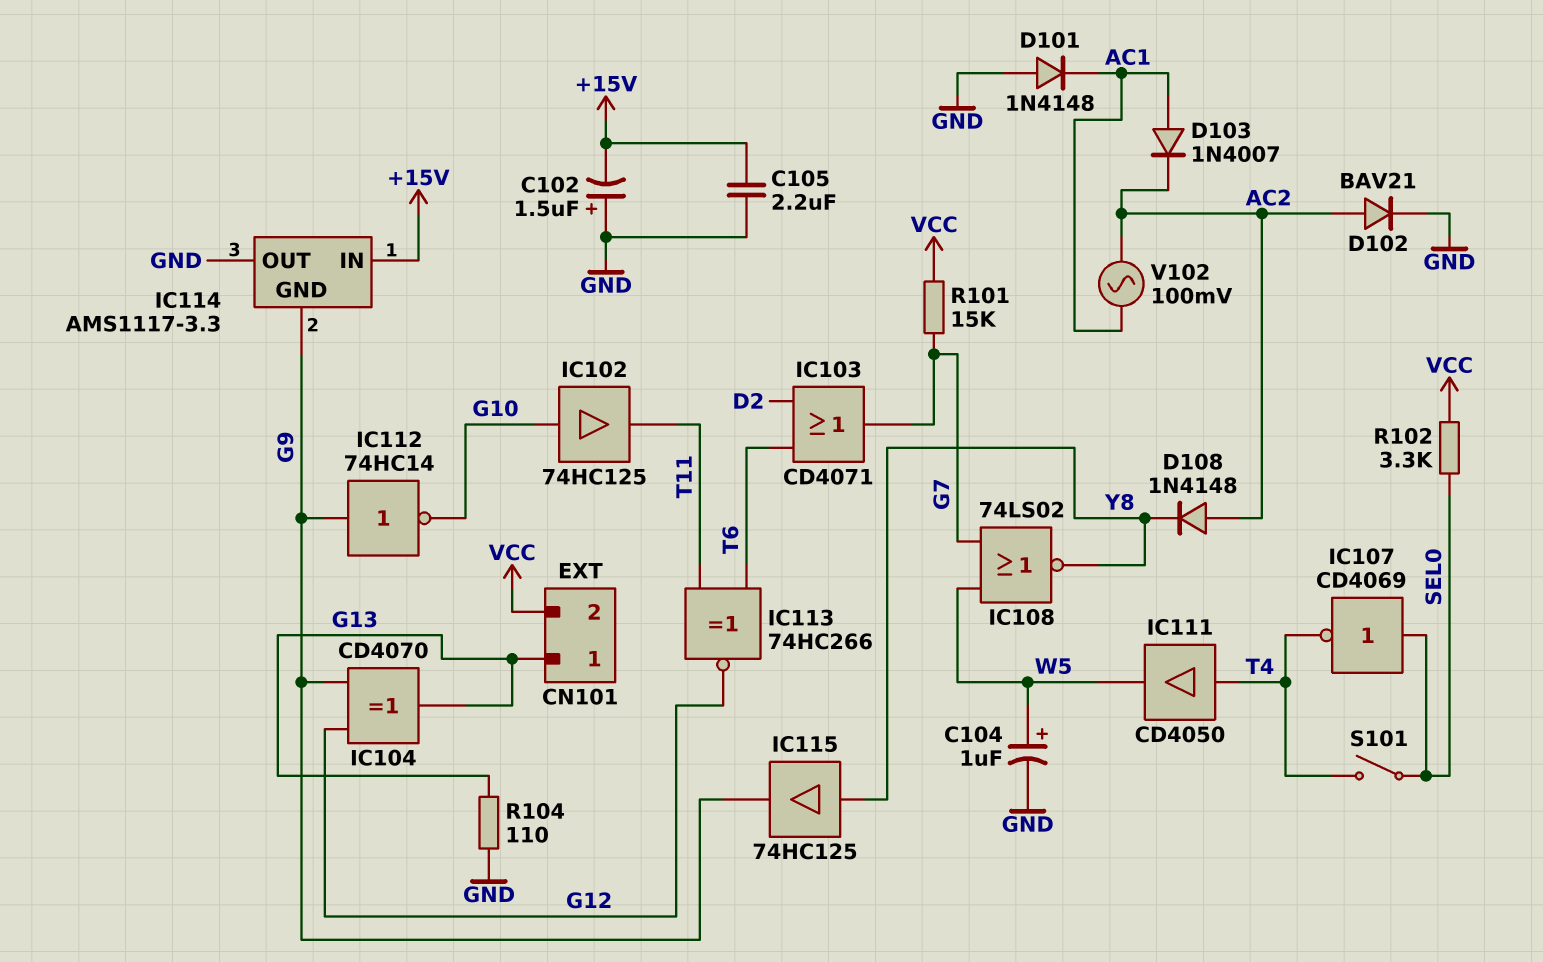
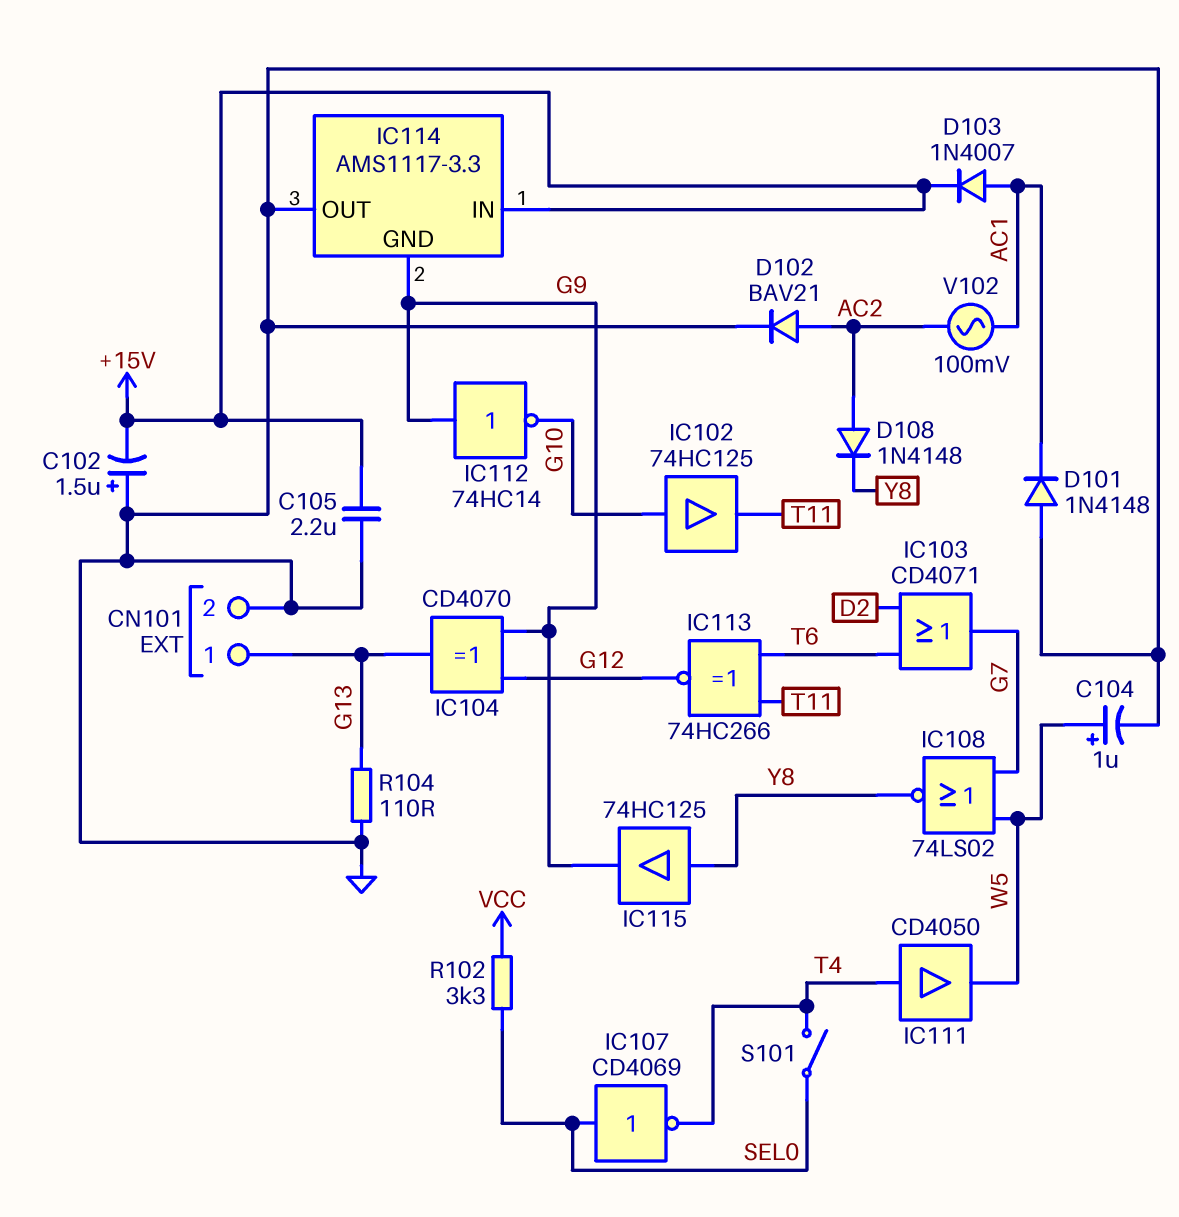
CN101 pin 2: VCC -> GND
D103: diode 1N4007 (A AC1, K AC2) -> diode 1N4007 (A AC1, K +15V)
R101: 15k (G7, VCC) -> none

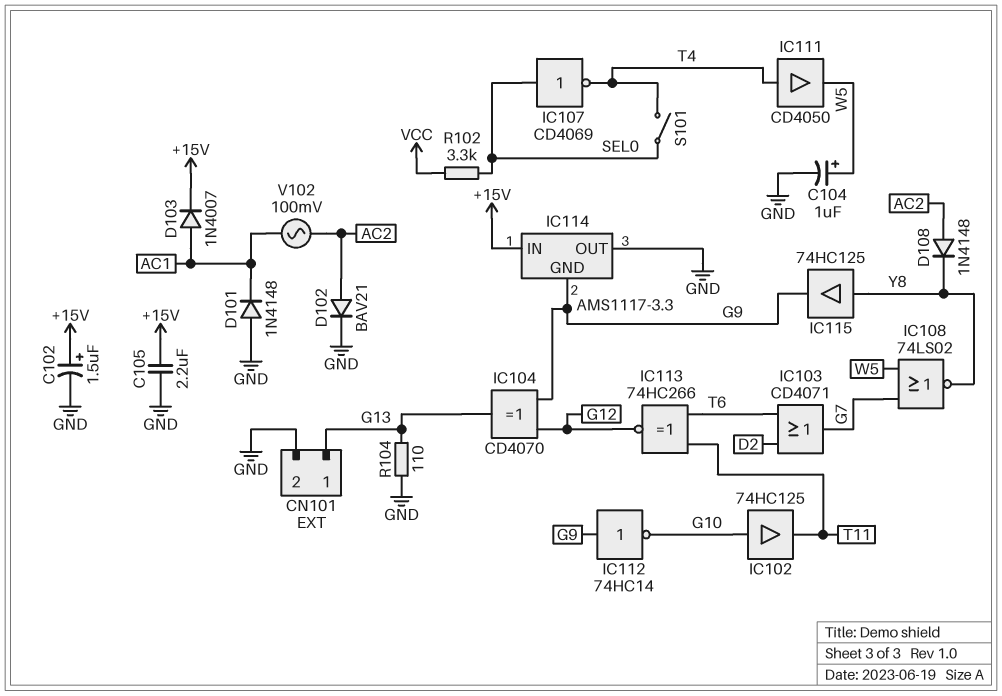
C102: 1.5uF (plus GND, minus +15V) -> 1.5uF (plus +15V, minus GND)

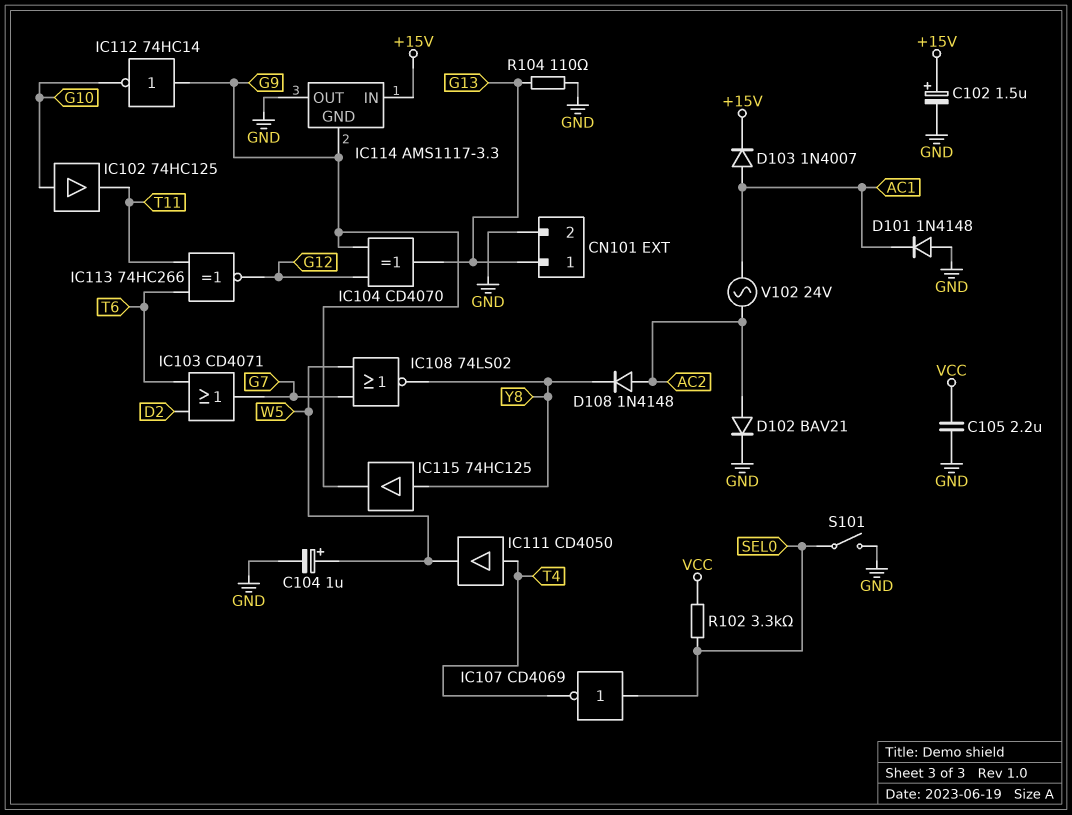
C105: 2.2uF (+15V, GND) -> 2.2uF (GND, VCC)
S101: switch (SEL0, T4) -> switch (GND, SEL0)
V102: AC 100mV (AC1, AC2) -> AC 24V (AC1, AC2)

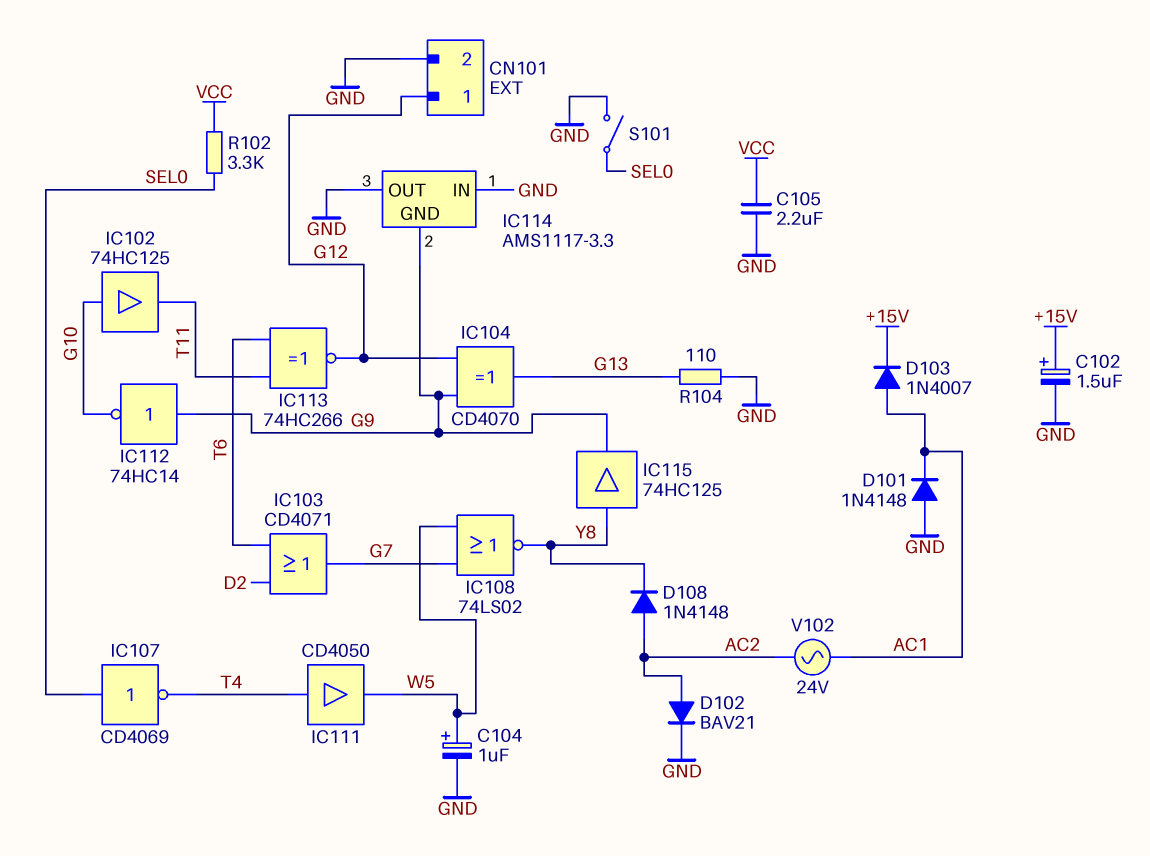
CN101 pin 1: G13 -> G12
IC114 pin IN: +15V -> GND

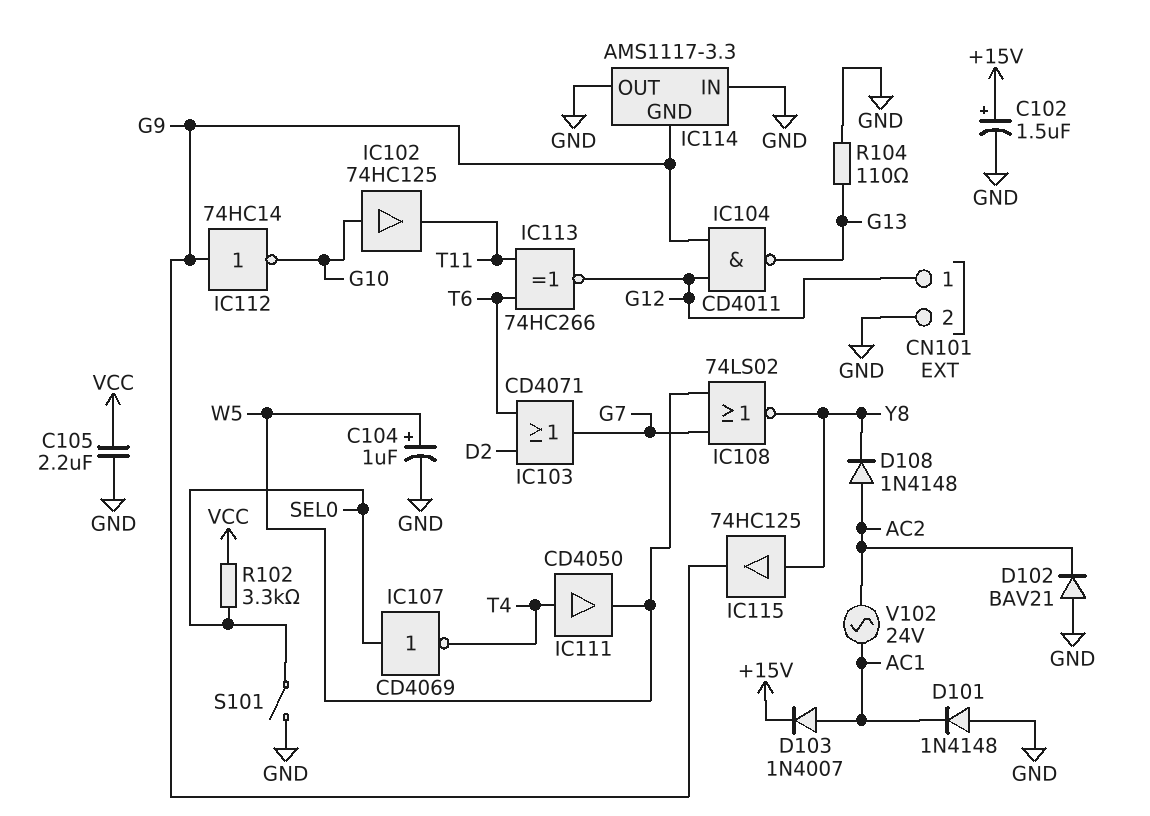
D102: diode BAV21 (A AC2, K GND) -> diode BAV21 (A GND, K AC2)
IC104: XOR CD4070 (in G9, in G12, out G13) -> NAND CD4011 (in G9, in G12, out G13)

